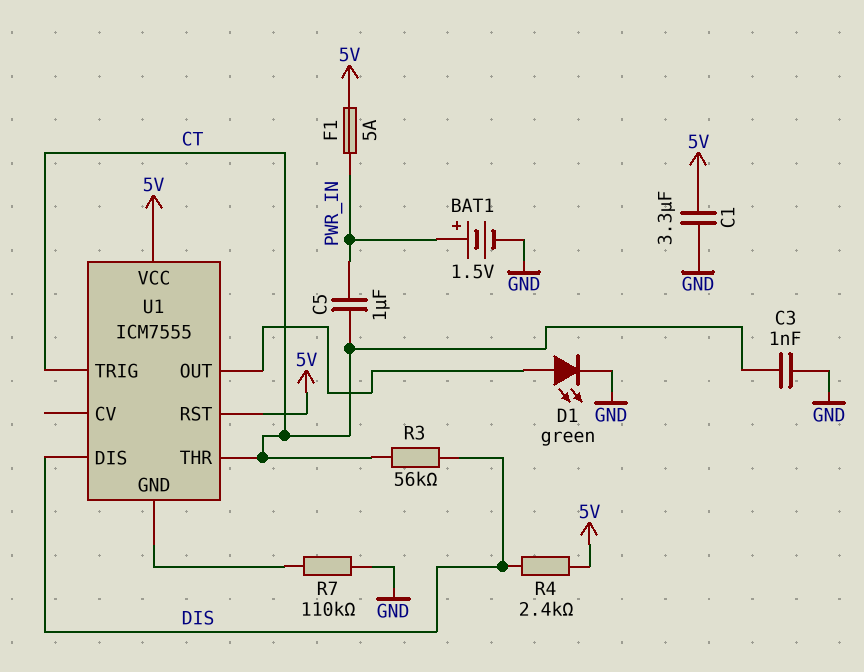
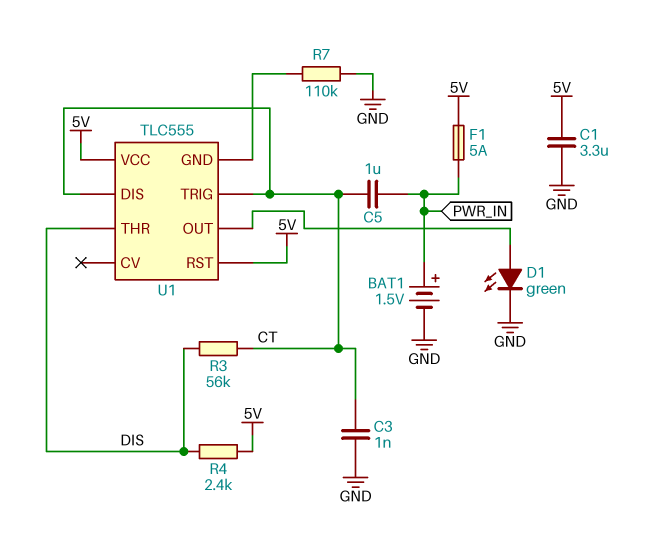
U1: ICM7555 -> TLC555
U1 pin DIS: DIS -> CT
U1 pin THR: CT -> DIS

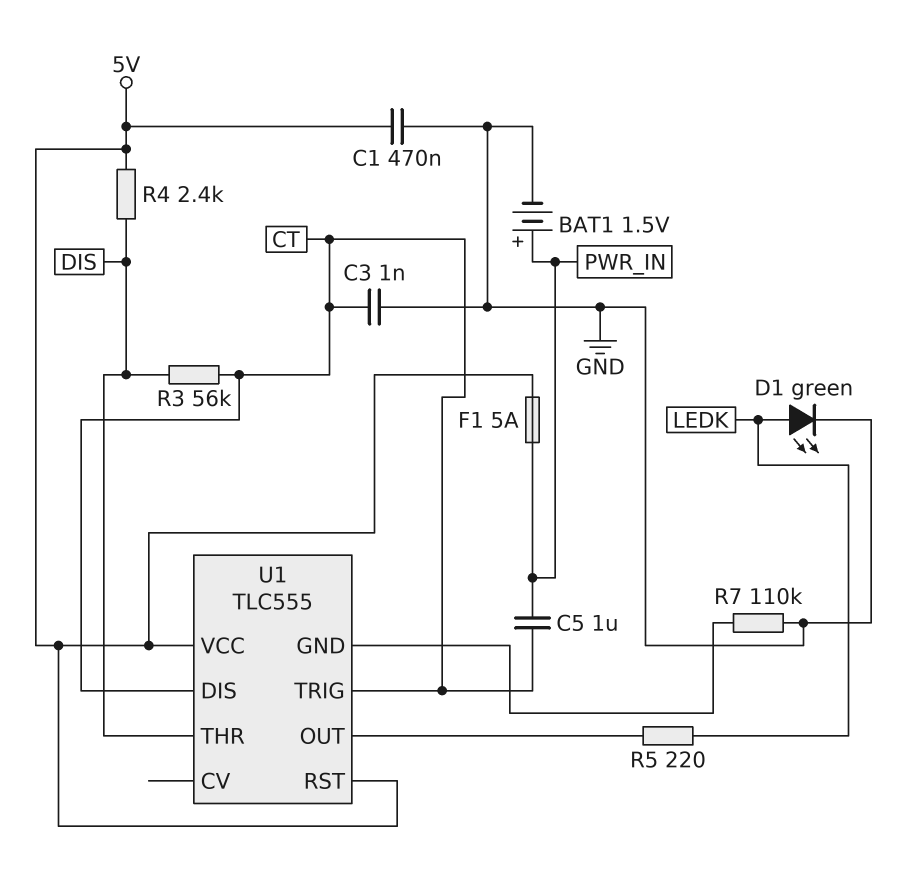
C1: 3.3uF (5V, GND) -> 470nF (5V, GND)
D1: LED green (A U1/OUT, K GND) -> LED green (A LEDK, K GND)
R5: none -> 220 (LEDK, U1/OUT)

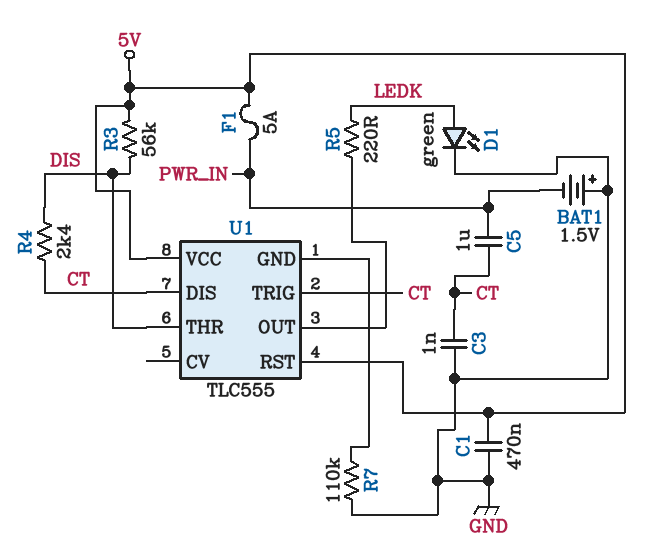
BAT1: 1.5V (plus PWR_IN, minus GND) -> 1.5V (plus GND, minus PWR_IN)
R3: 56k (CT, DIS) -> 56k (5V, DIS)
R4: 2.4k (5V, DIS) -> 2.4k (CT, DIS)

